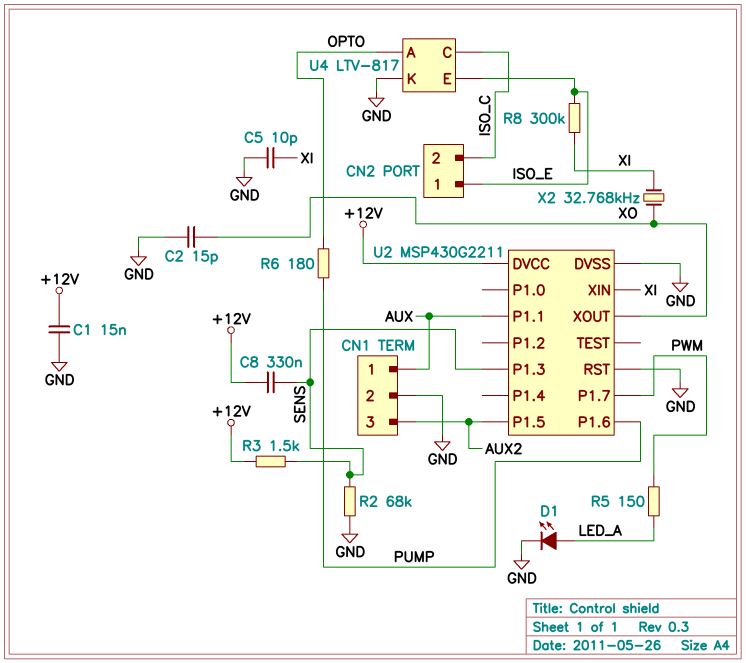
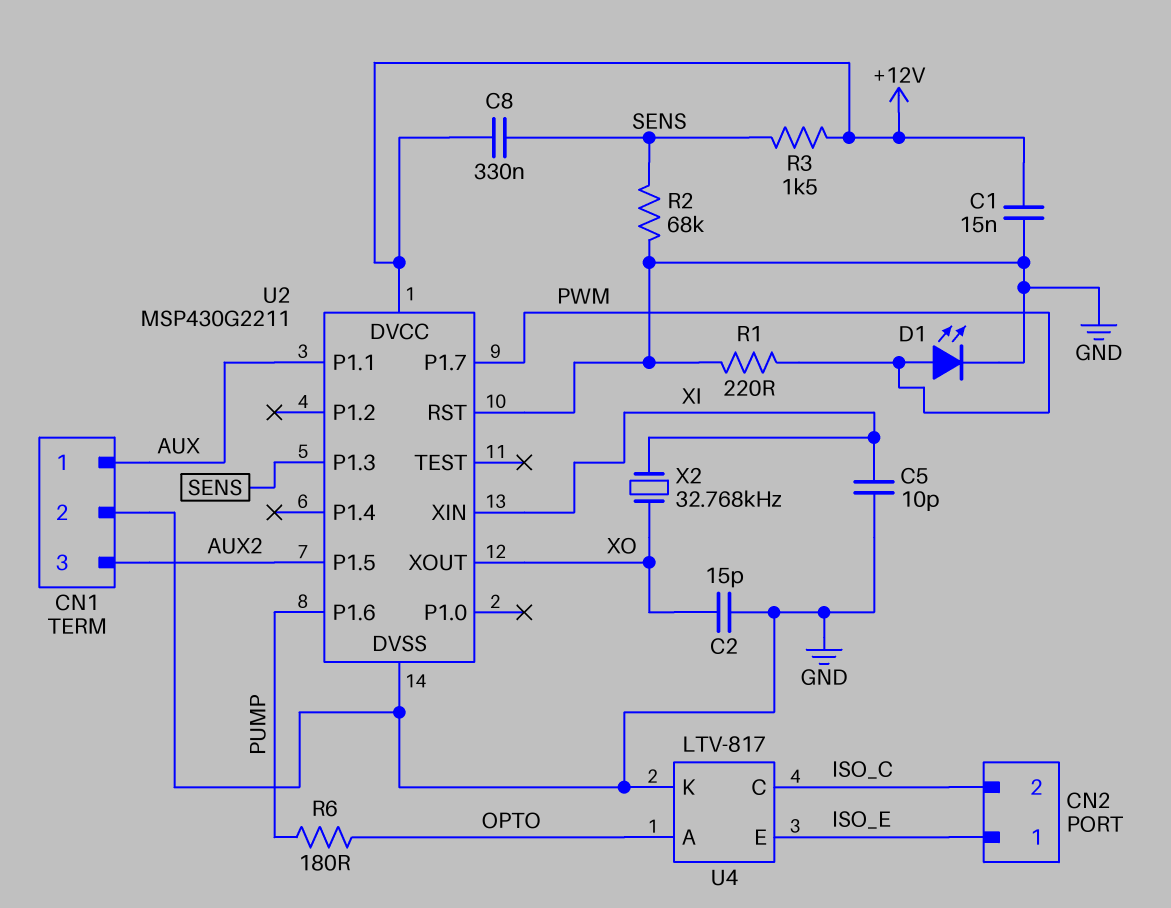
D1: LED (A LED_A, K GND) -> LED (A PWM, K GND)
R1: none -> 220 (GND, PWM)
R5: 150 (LED_A, PWM) -> none
R8: 300k (ISO_E, XI) -> none

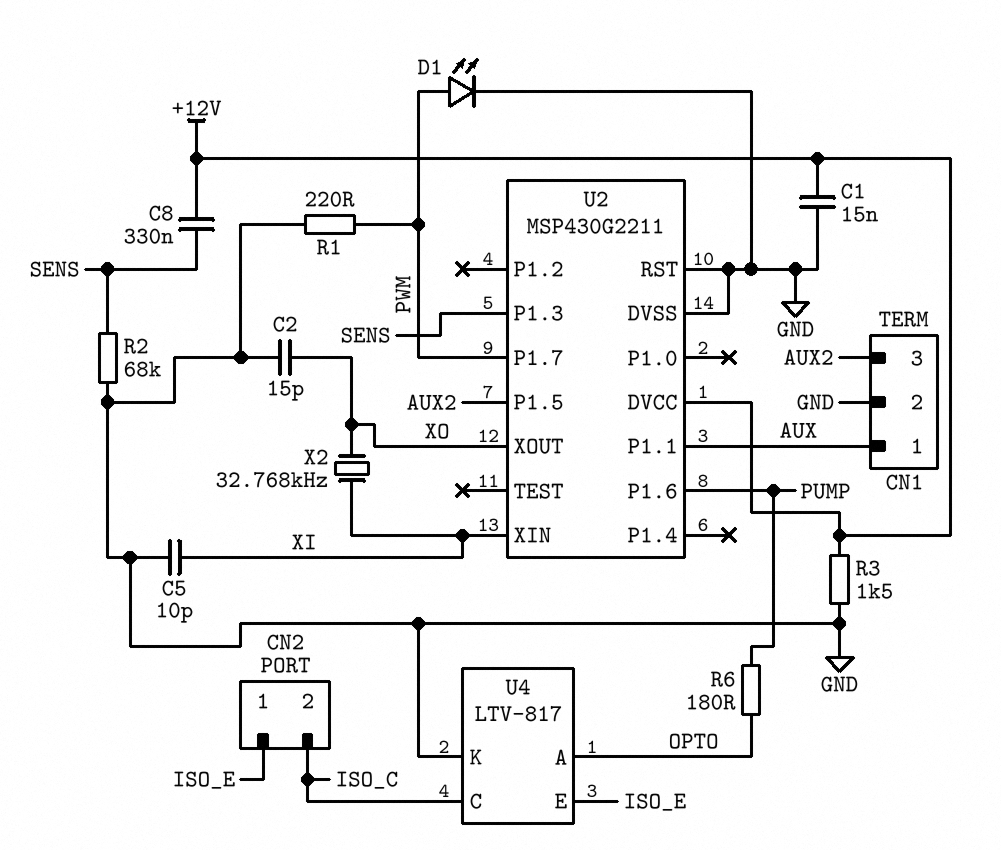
R3: 1.5k (+12V, SENS) -> 1.5k (+12V, GND)

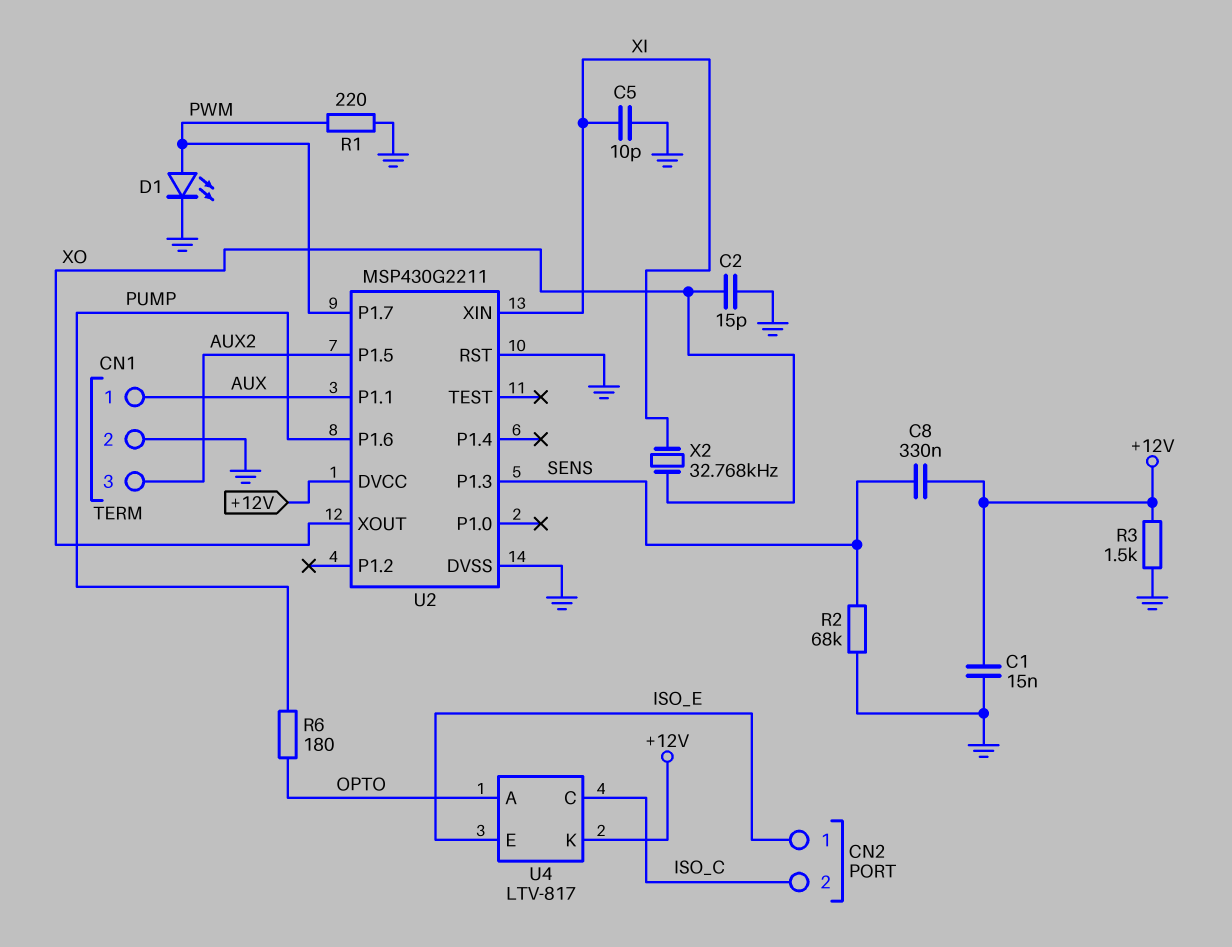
U4 pin K: GND -> +12V

